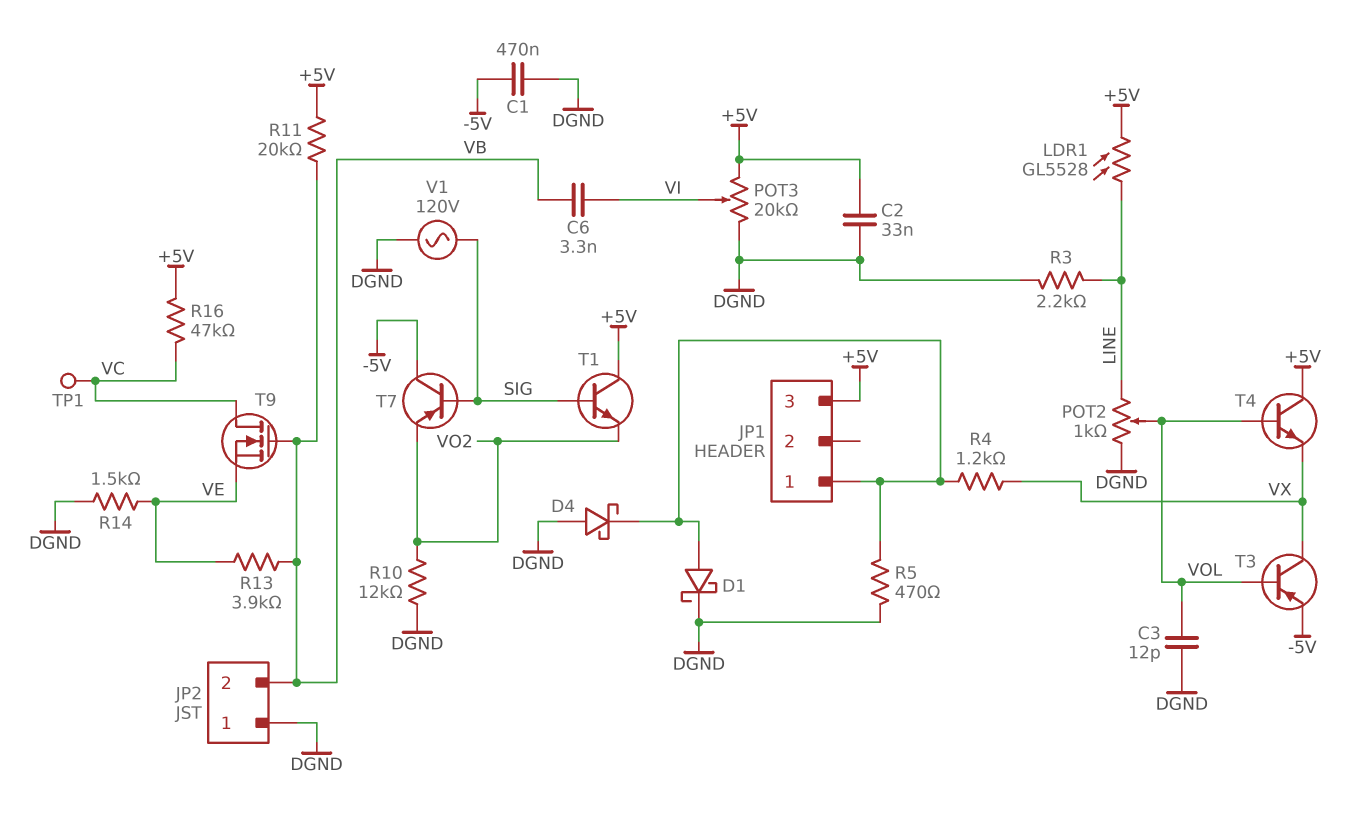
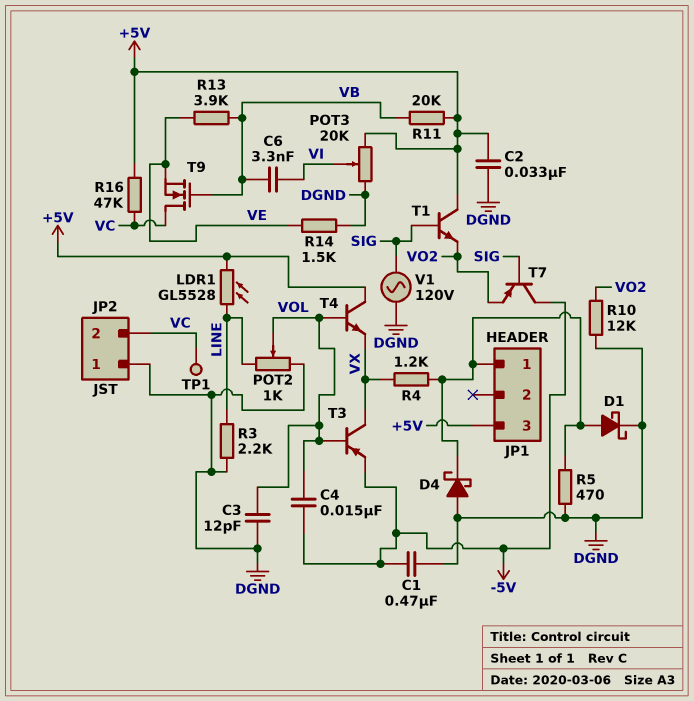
C4: none -> 15nF (-5V, VOL)
JP2 pin 2: VB -> VC

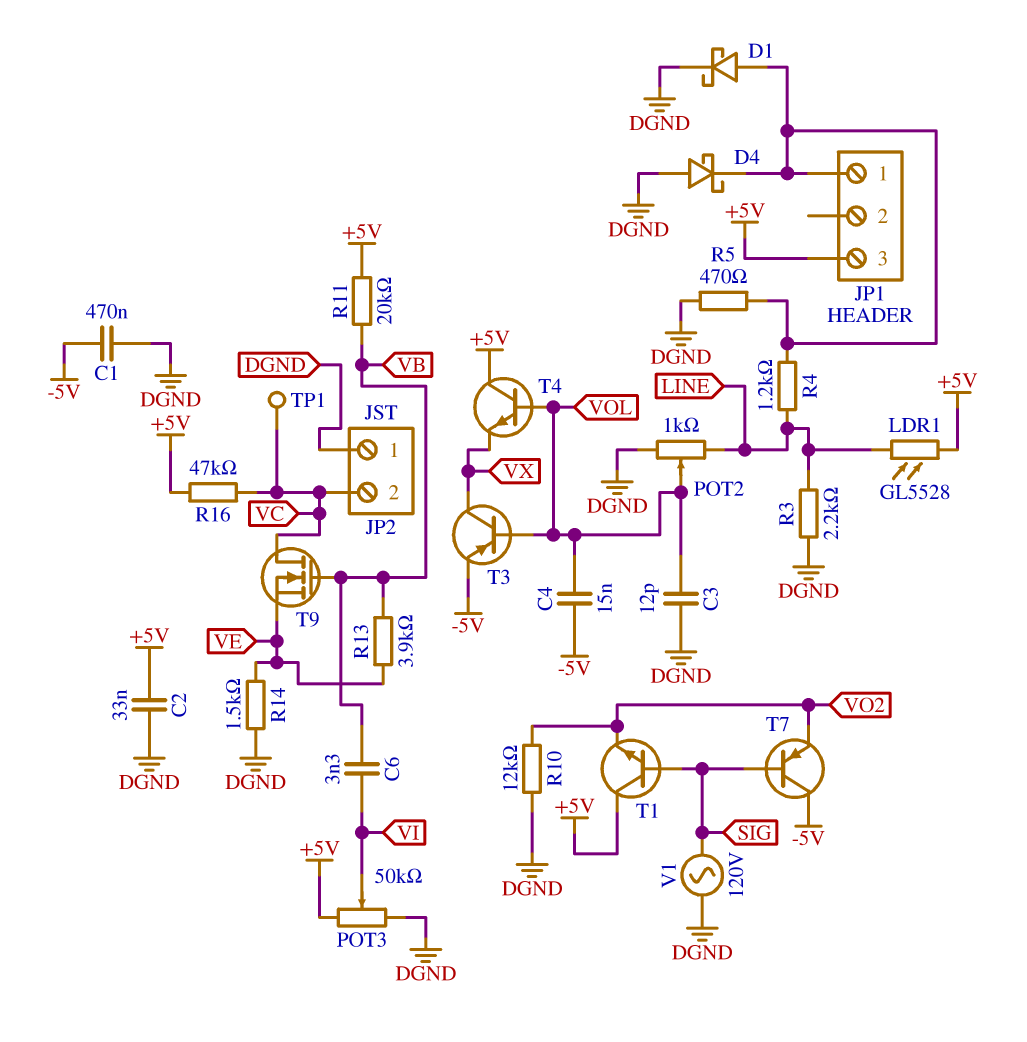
POT3: 20k (+5V, DGND, wiper VI) -> 50k (+5V, DGND, wiper VI)
R4: 1.2k (JP1/1, VX) -> 1.2k (JP1/1, LINE)

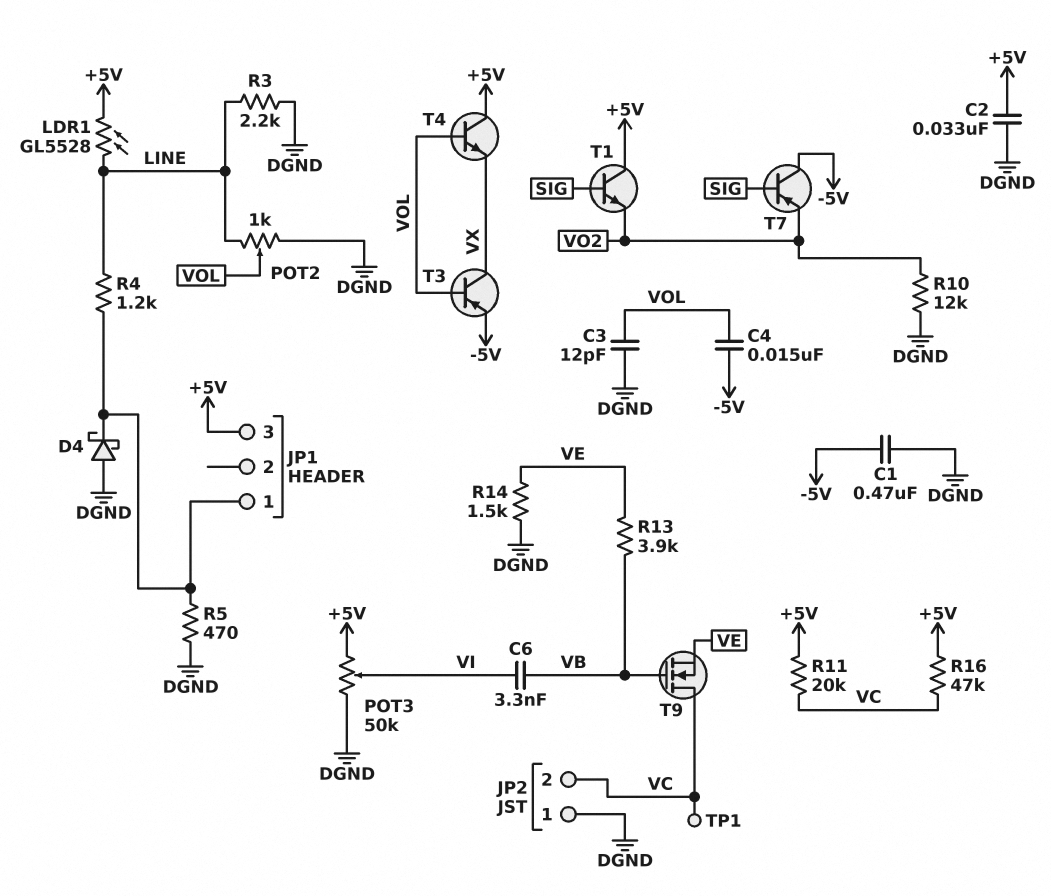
D1: schottky (A JP1/1, K DGND) -> none
R11: 20k (+5V, VB) -> 20k (+5V, VC)
V1: AC 120V (DGND, SIG) -> none

